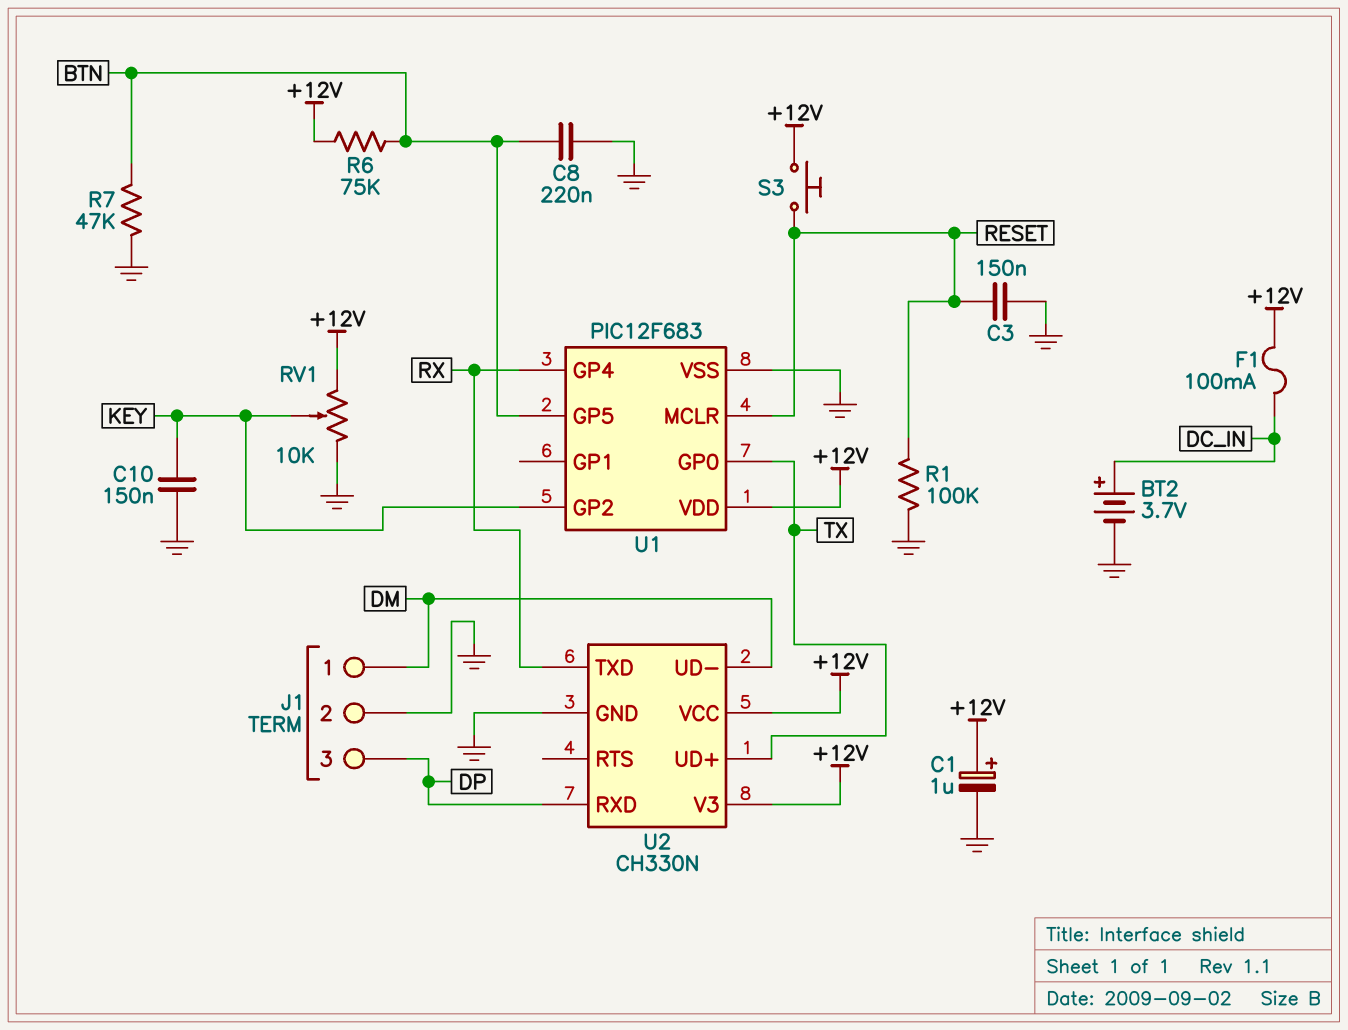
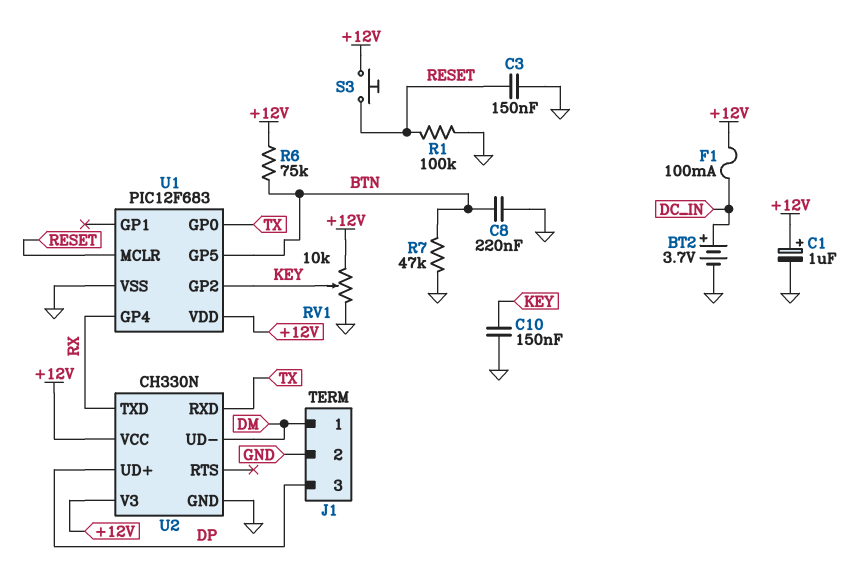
U2 pin RXD: DP -> TX
U2 pin UD+: TX -> DP

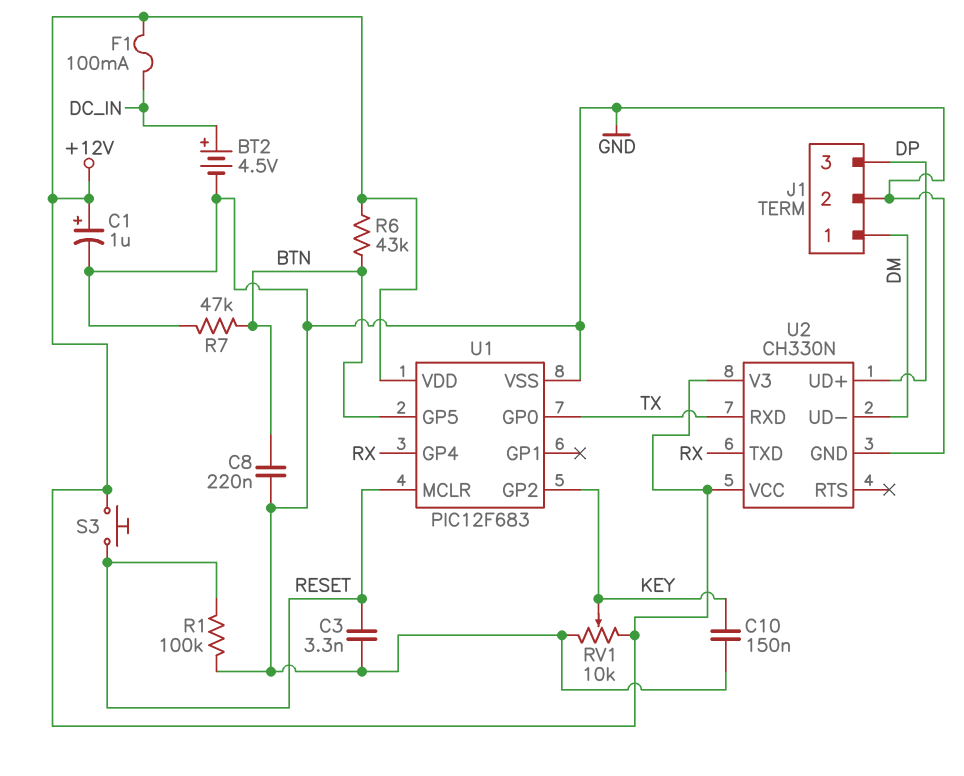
BT2: 3.7V (plus DC_IN, minus GND) -> 4.5V (plus DC_IN, minus GND)
C3: 150nF (GND, RESET) -> 3.3nF (GND, RESET)
R6: 75k (+12V, BTN) -> 43k (+12V, BTN)

